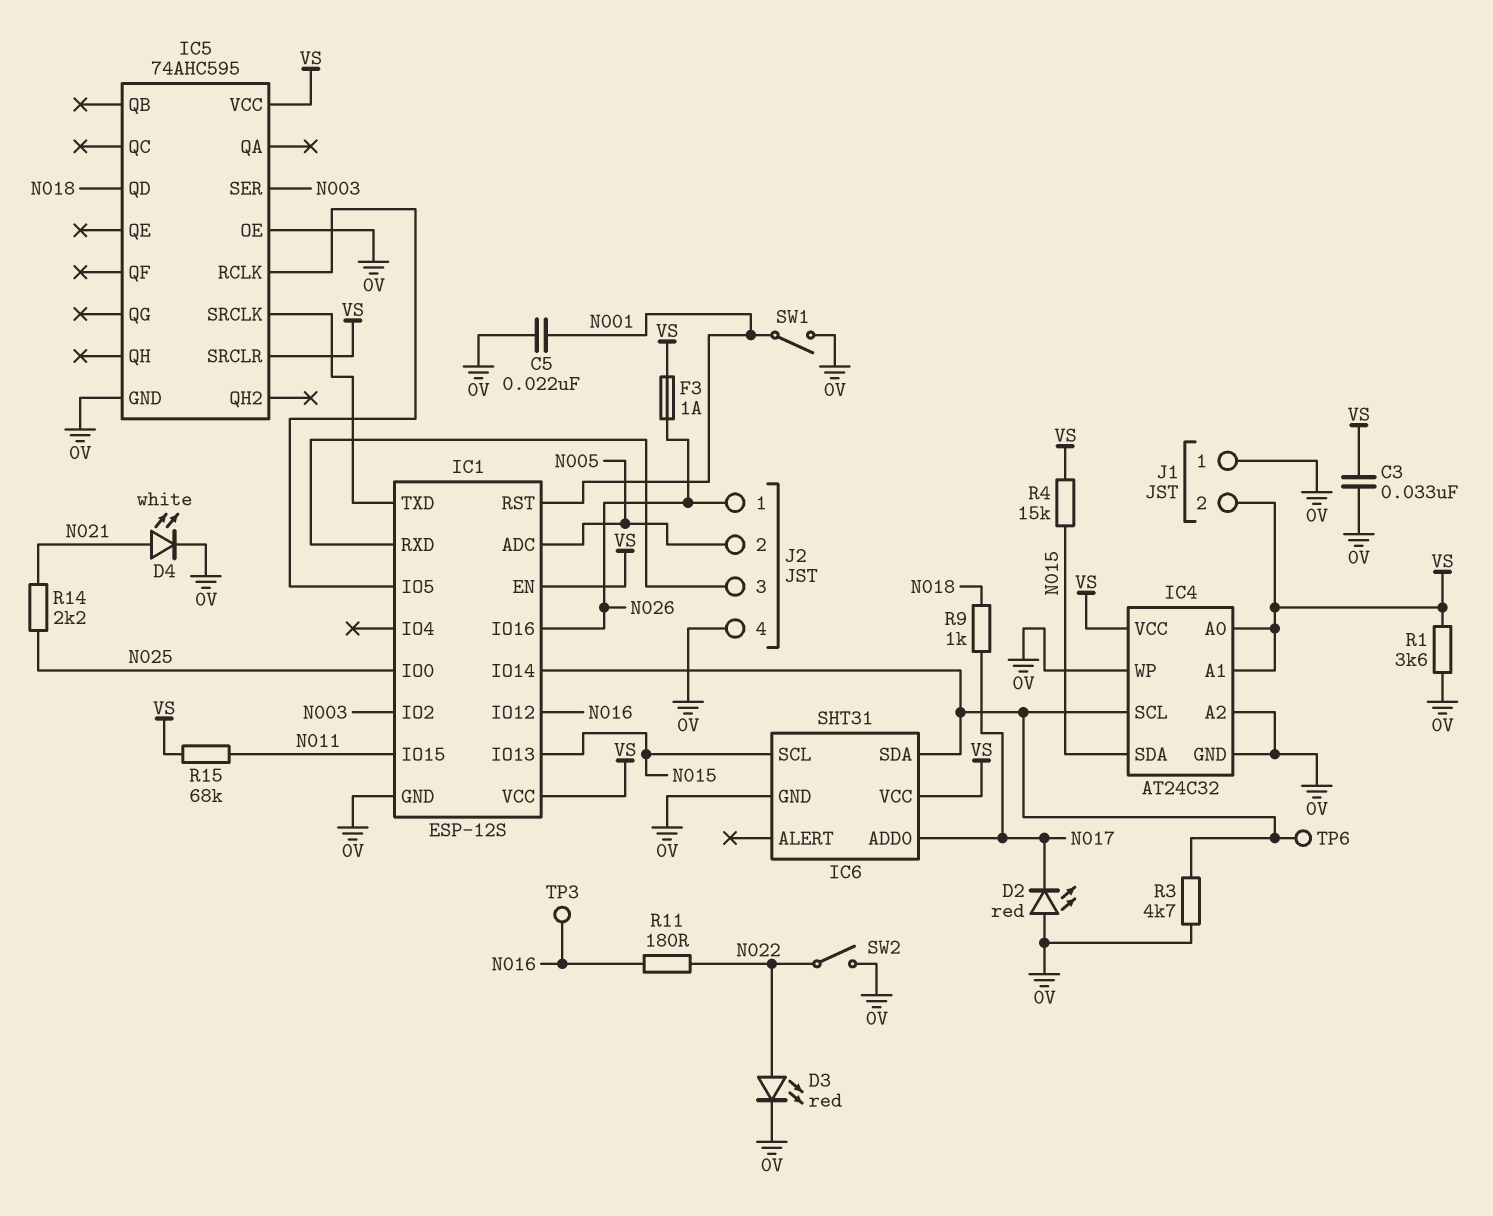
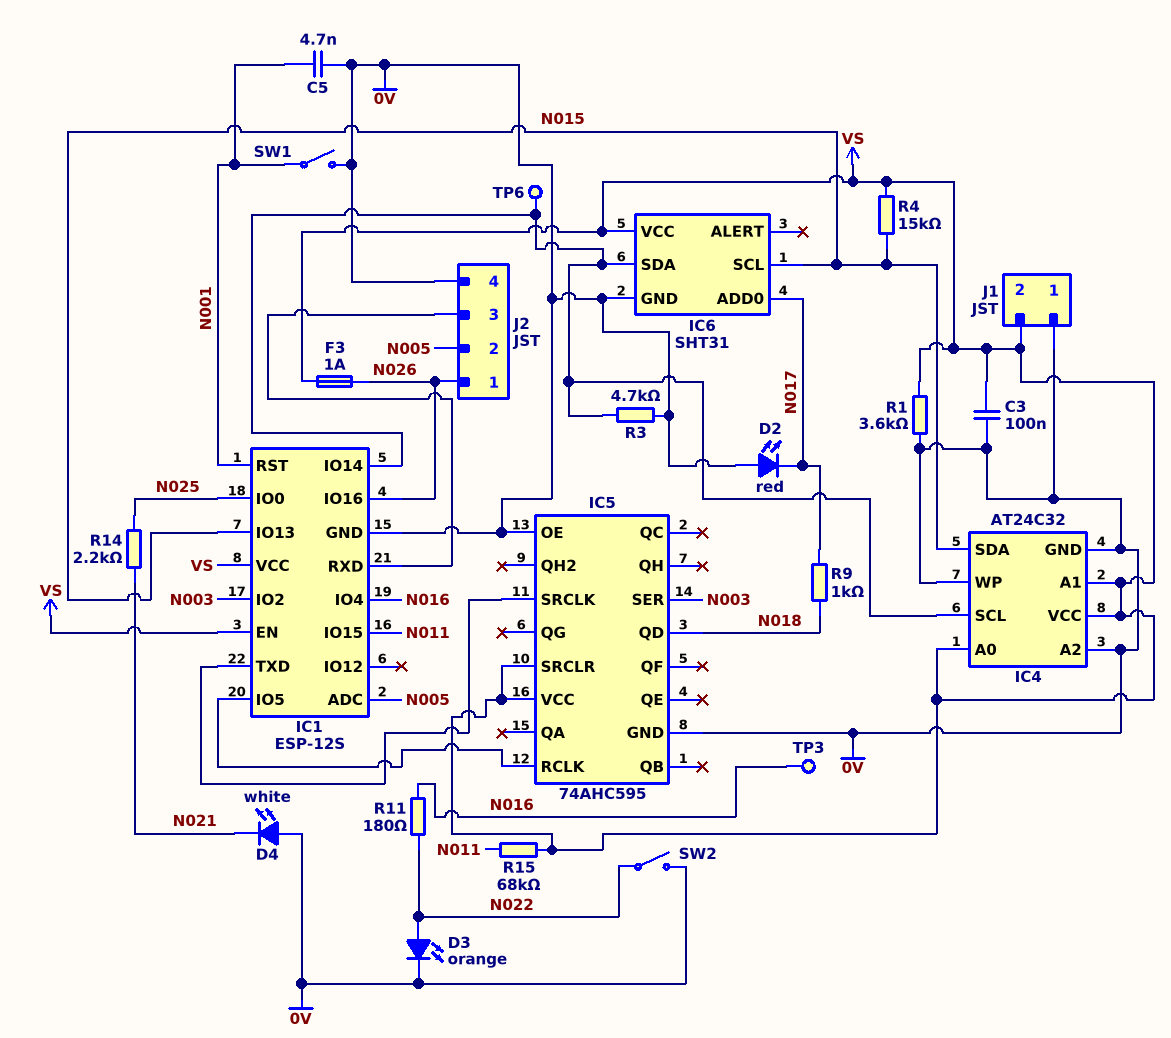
C3: 33nF (0V, VS) -> 100nF (0V, VS)
C5: 22nF (0V, N001) -> 4.7nF (0V, N001)
D3: LED red (A N022, K 0V) -> LED orange (A N022, K 0V)
D4: LED white (A N021, K 0V) -> LED white (A 0V, K N021)
IC1 pin IO4: none -> N016
IC1 pin IO12: N016 -> none

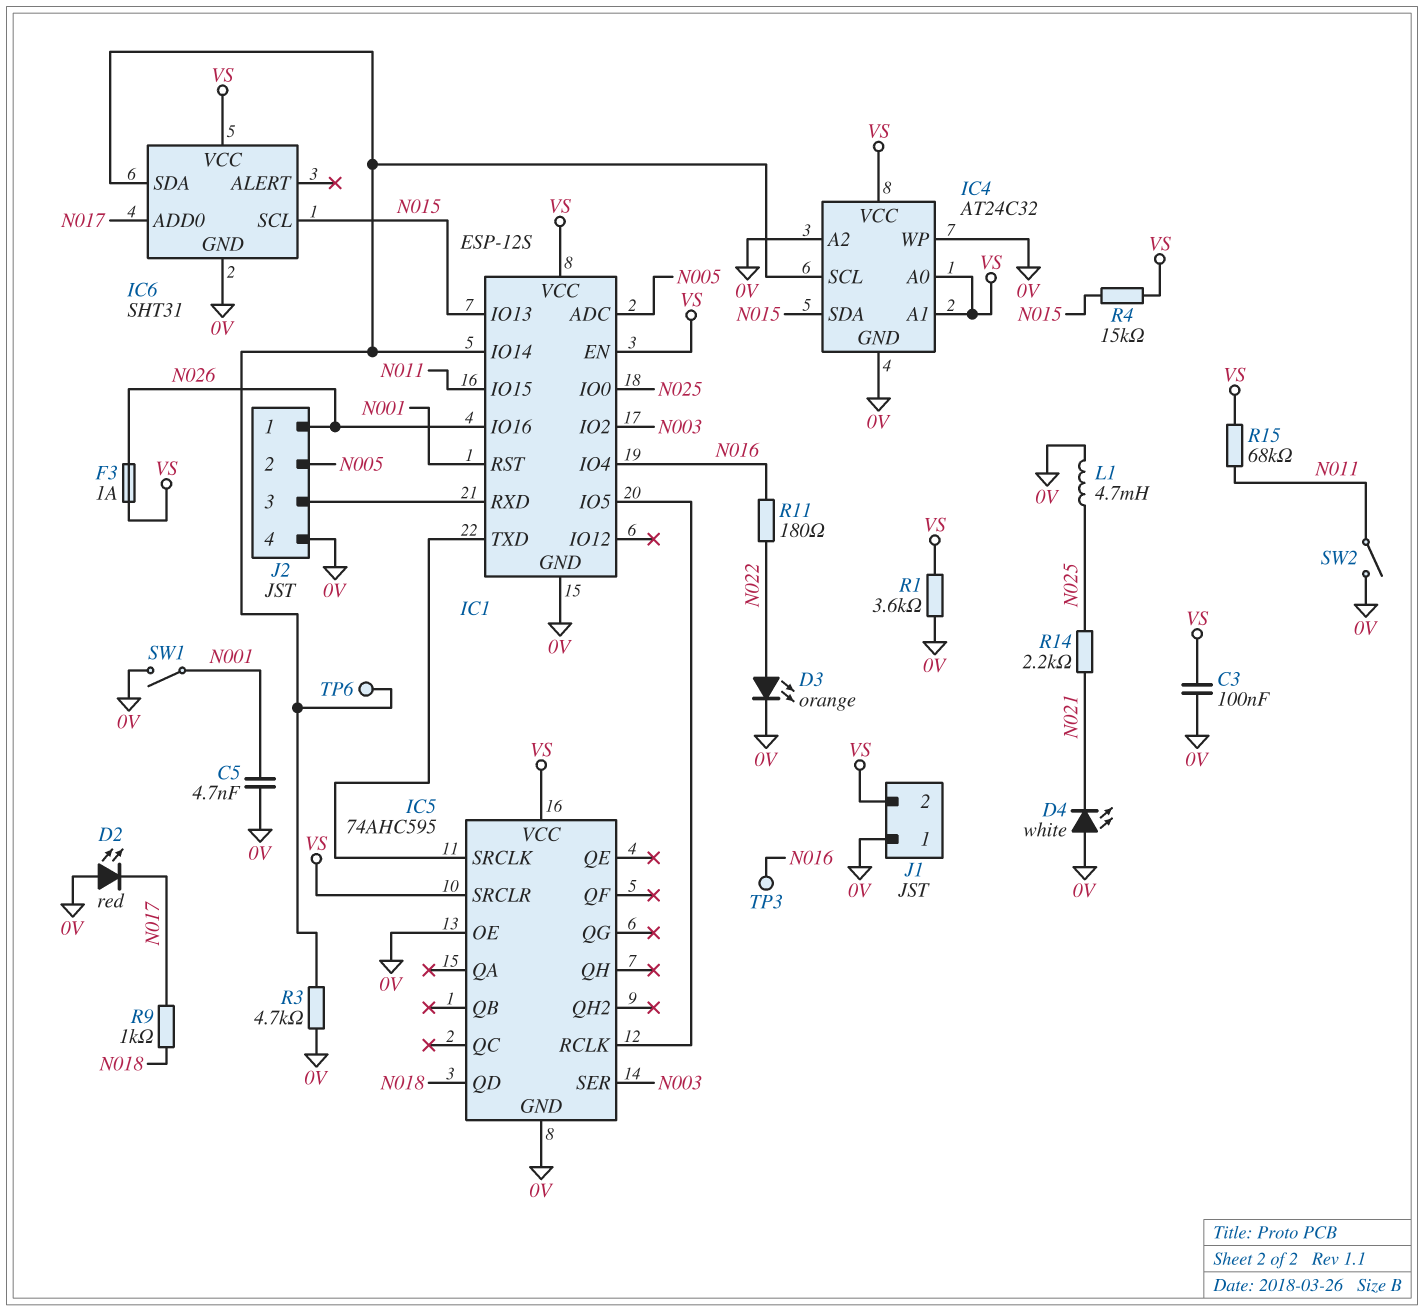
L1: none -> 4.7mH (0V, N025)
SW2: switch (0V, N022) -> switch (0V, N011)

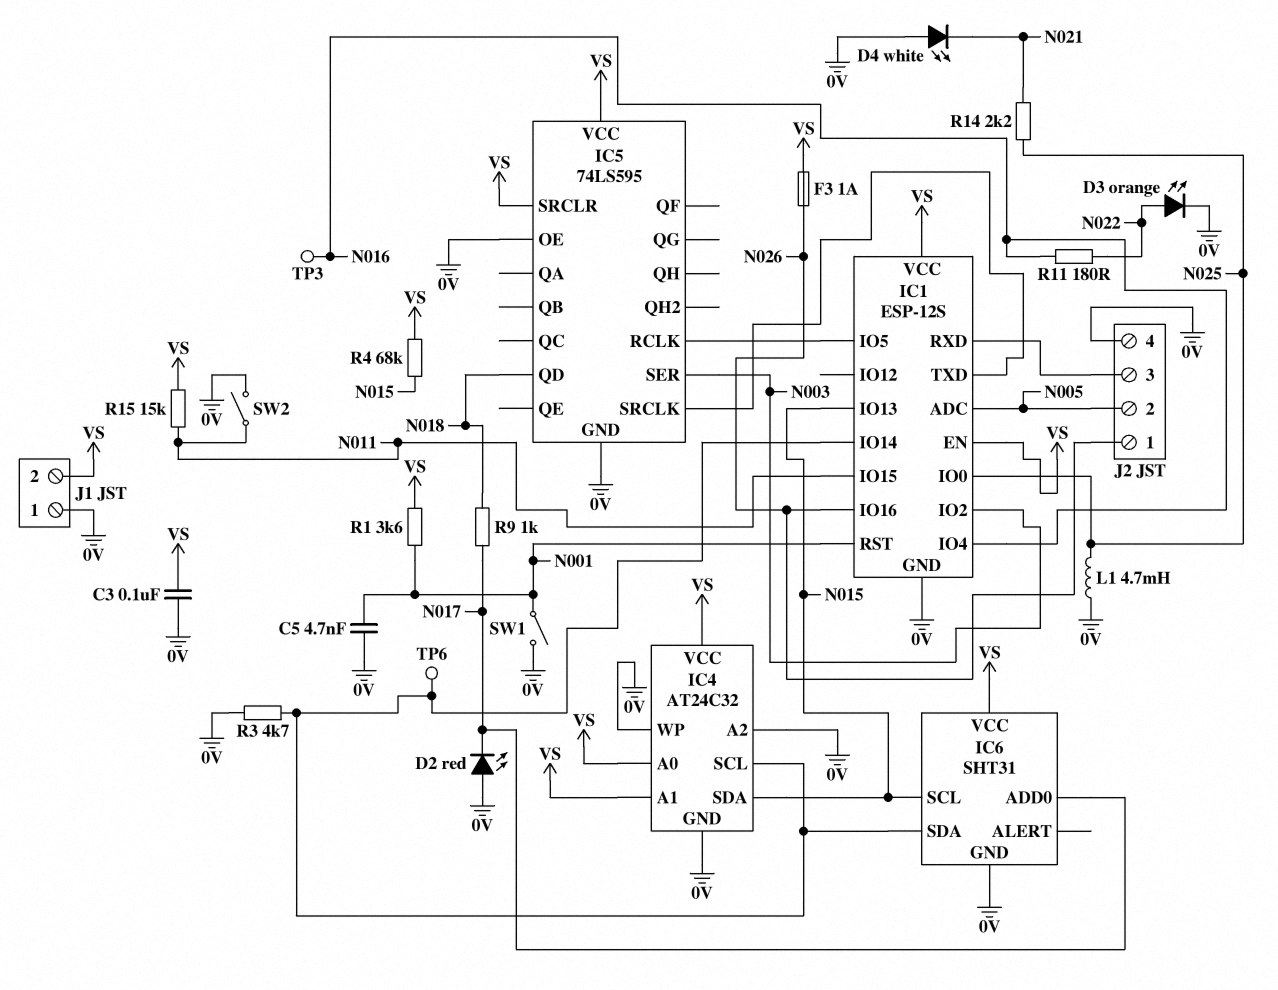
IC5: 74AHC595 -> 74LS595
R1: 3.6k (0V, VS) -> 3.6k (N001, VS)
R4: 15k (N015, VS) -> 68k (N015, VS)
R15: 68k (N011, VS) -> 15k (N011, VS)

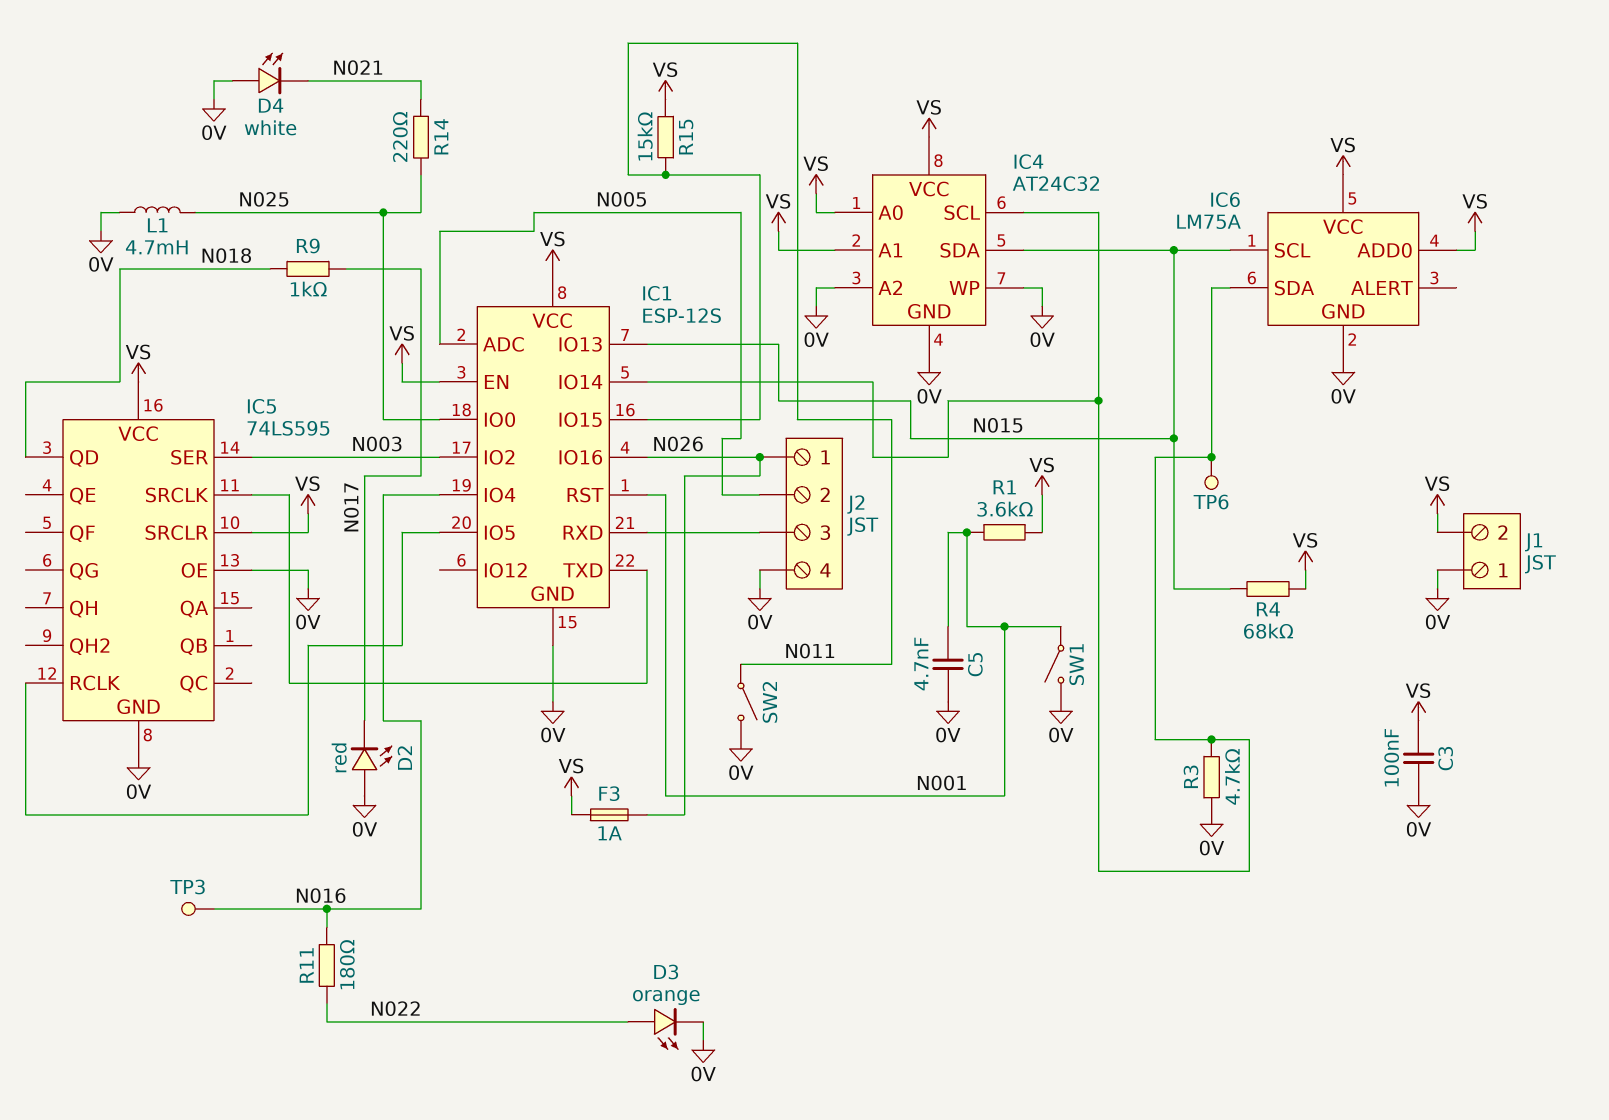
IC6: SHT31 -> LM75A
IC6 pin ADD0: N017 -> VS
R14: 2.2k (N021, N025) -> 220 (N021, N025)

